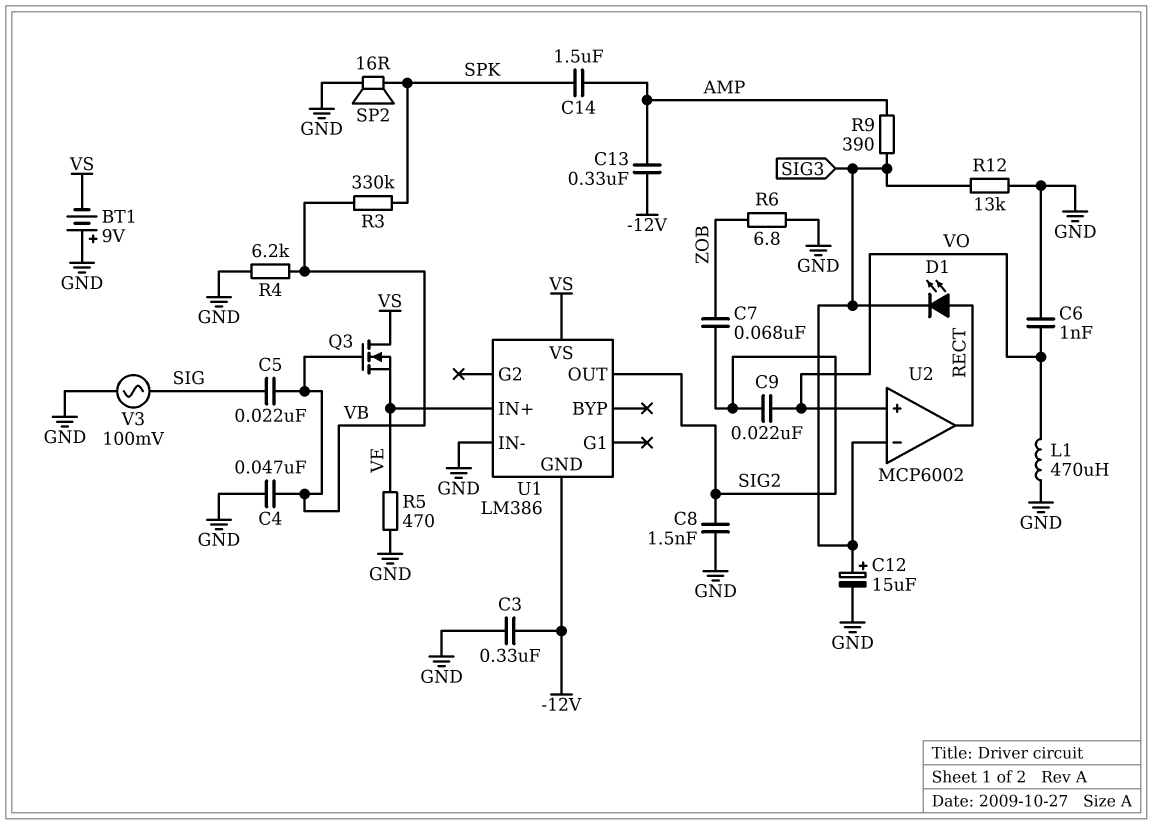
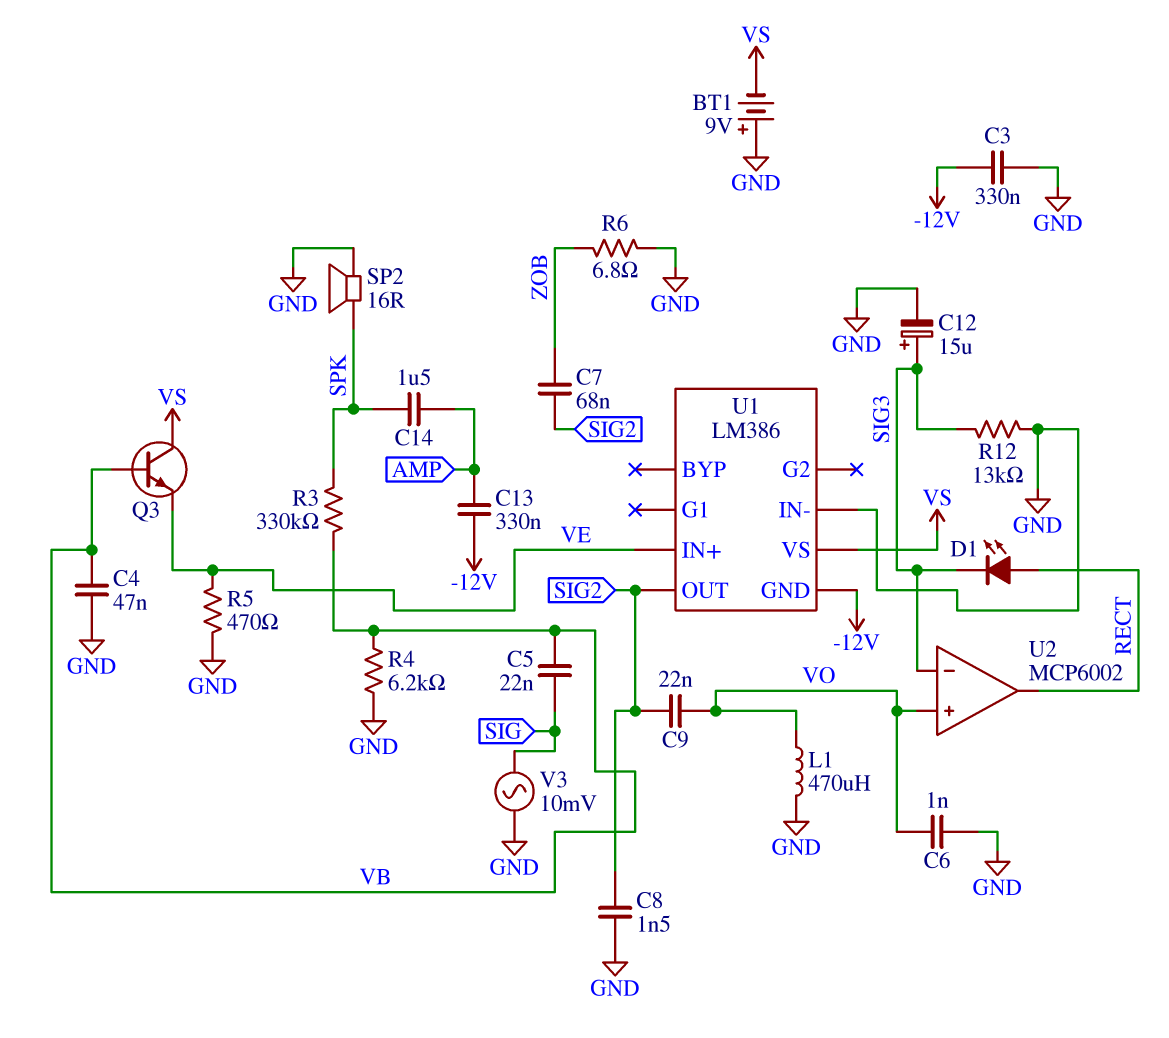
Q3: NMOS (G VB, D VS, S VE) -> NPN (B VB, C VS, E VE)
R9: 390 (AMP, SIG3) -> none
V3: AC 100mV (GND, SIG) -> AC 10mV (GND, SIG)

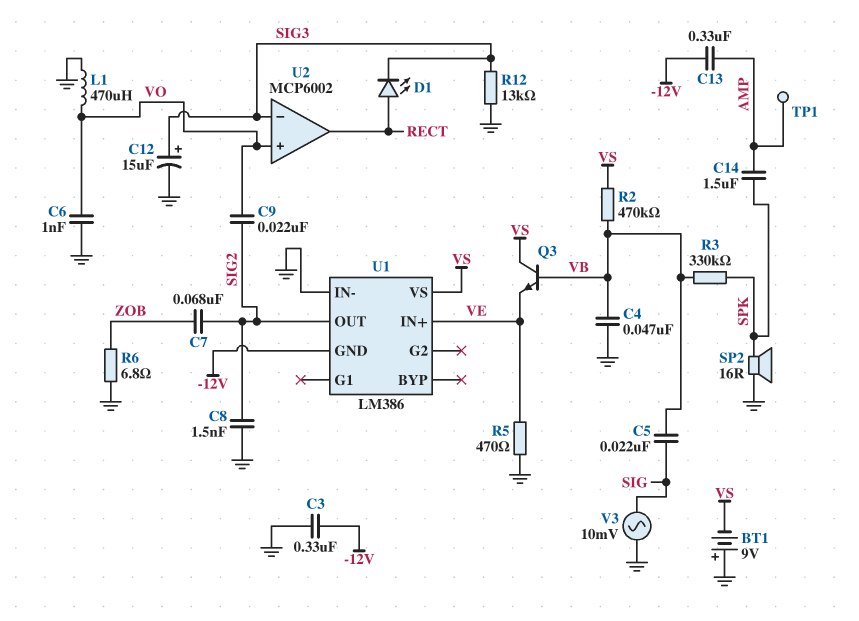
R2: none -> 470k (VB, VS)
R4: 6.2k (GND, VB) -> none
TP1: none -> test point (AMP)

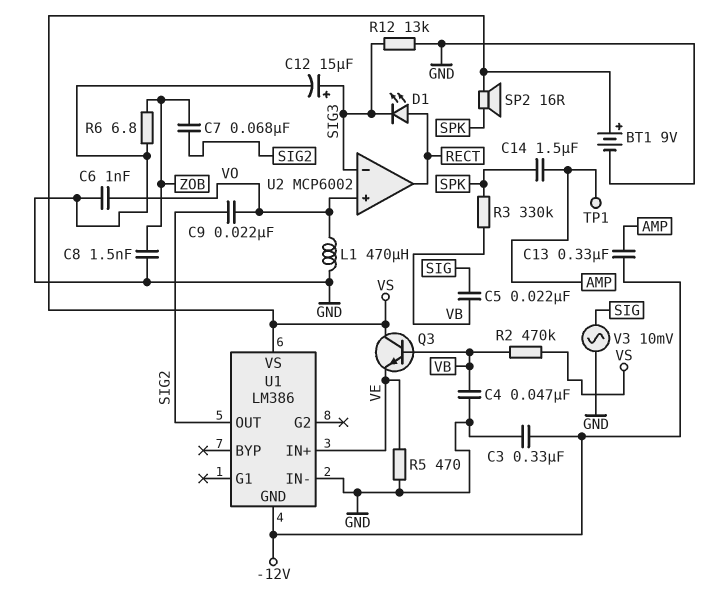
BT1: 9V (plus GND, minus VS) -> 9V (plus VS, minus GND)
C8: 1.5nF (GND, SIG2) -> 1.5nF (GND, ZOB)
SP2: speaker 16R (GND, SPK) -> speaker 16R (SPK, VS)

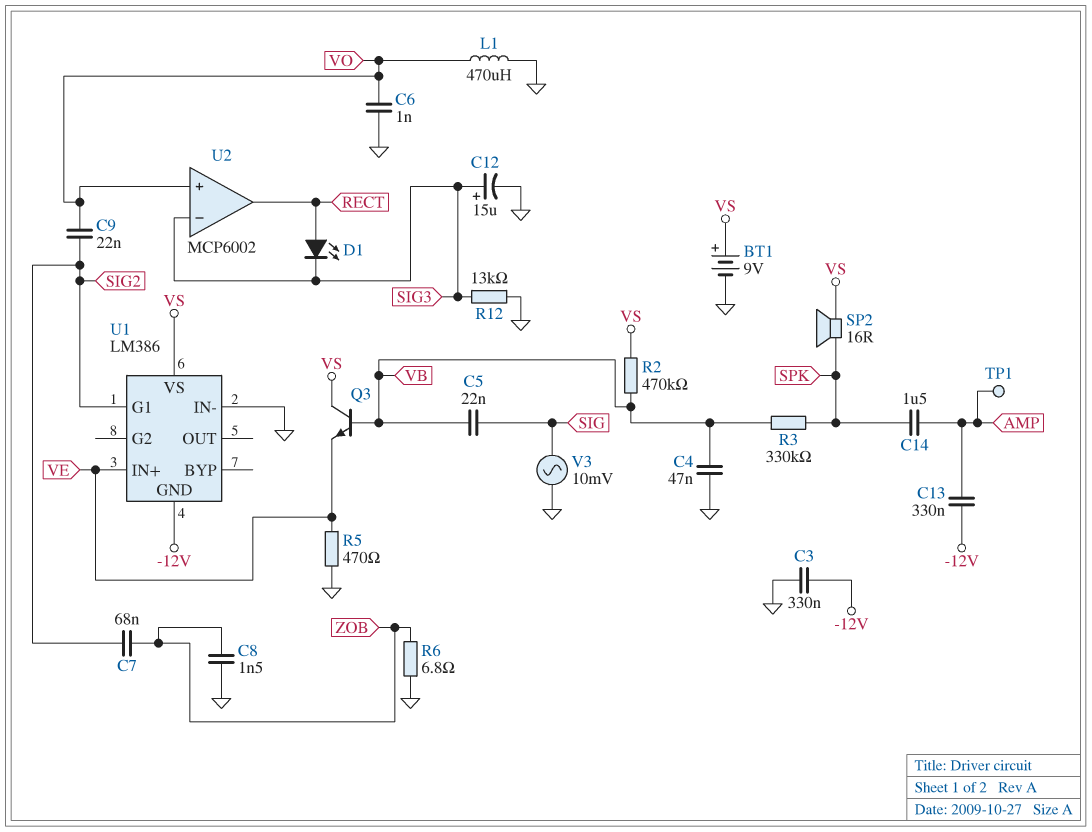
U1 pin G1: none -> SIG2
U1 pin OUT: SIG2 -> none

